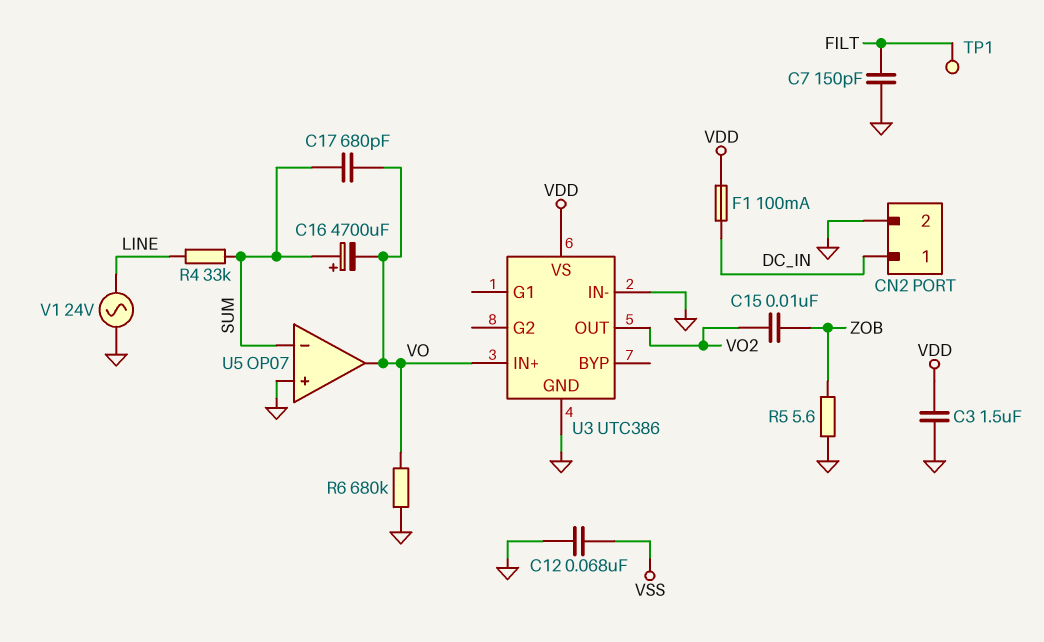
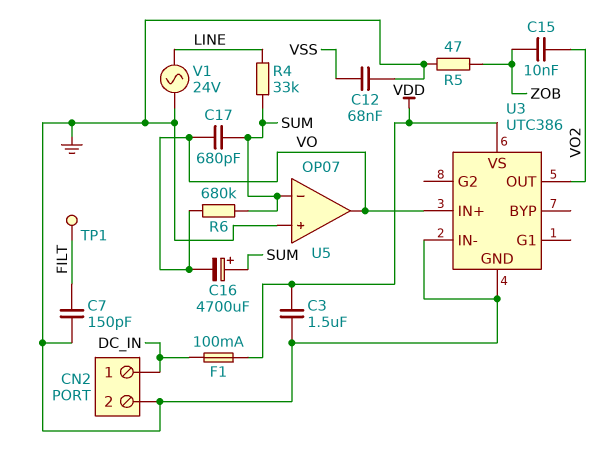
R5: 5.6 (GND, ZOB) -> 47 (GND, ZOB)
R6: 680k (GND, VO) -> 680k (SUM, VO)

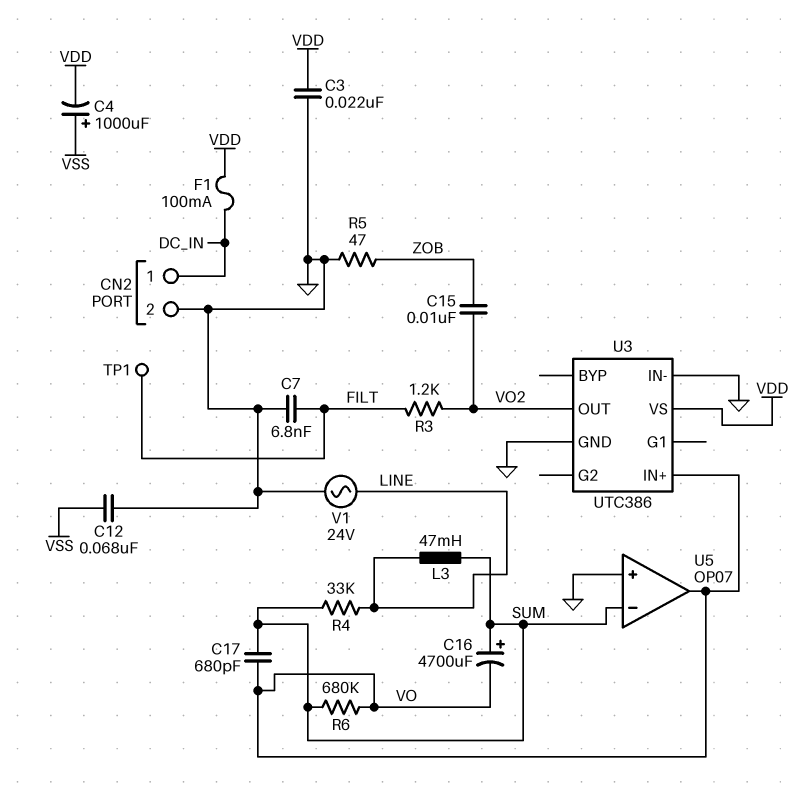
C3: 1.5uF (GND, VDD) -> 22nF (GND, VDD)
C4: none -> 1000uF (plus VSS, minus VDD)
C7: 150pF (FILT, GND) -> 6.8nF (FILT, GND)
L3: none -> 47mH (LINE, SUM)
R3: none -> 1.2k (FILT, VO2)

